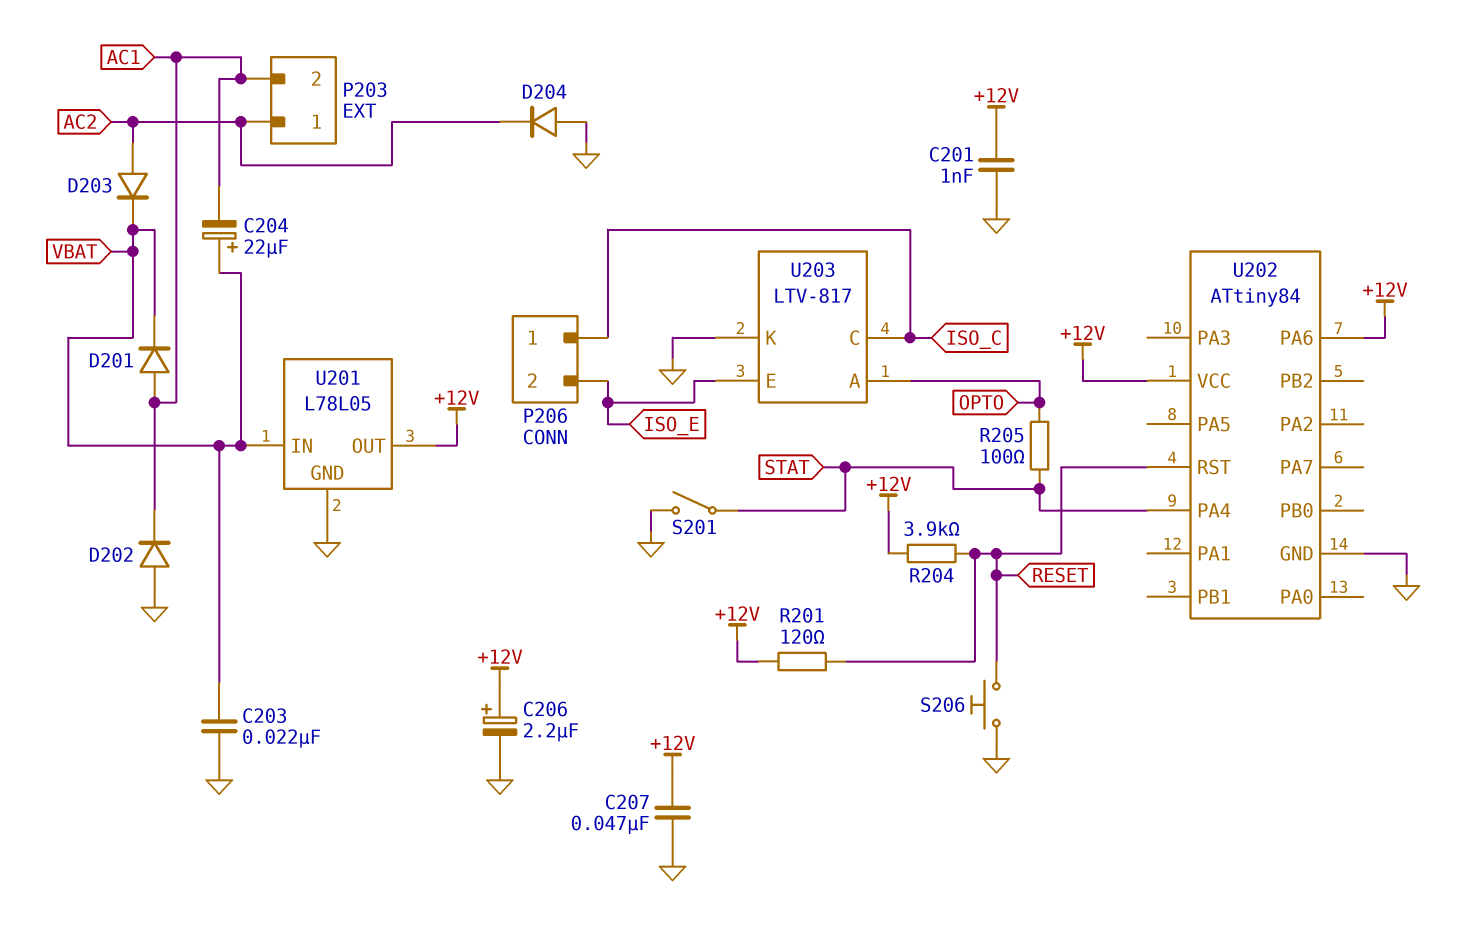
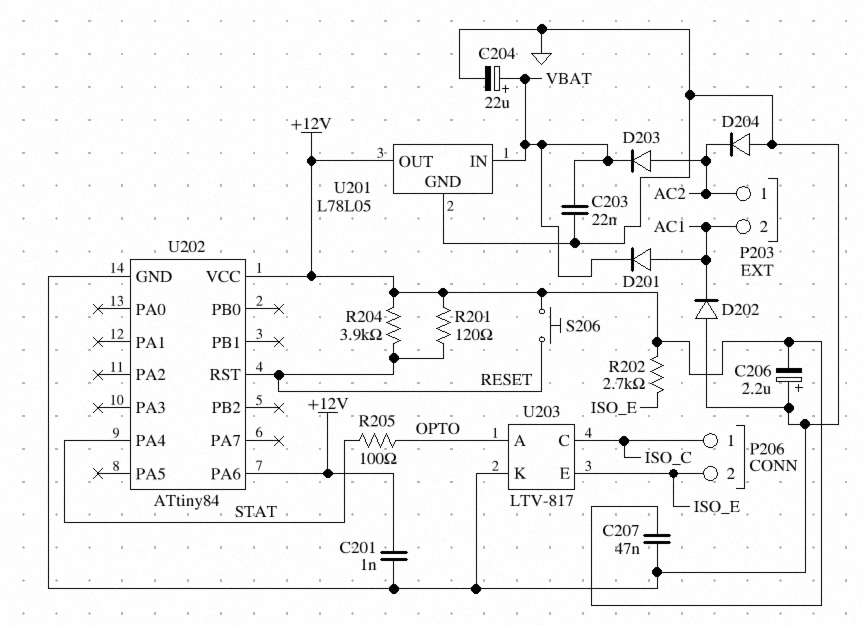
C204: 22uF (plus VBAT, minus AC1) -> 22uF (plus VBAT, minus GND)
C206: 2.2uF (plus +12V, minus GND) -> 2.2uF (plus GND, minus +12V)
R202: none -> 2.7k (+12V, ISO_E)
S201: switch (GND, STAT) -> none
S206: button (GND, RESET) -> button (+12V, RESET)

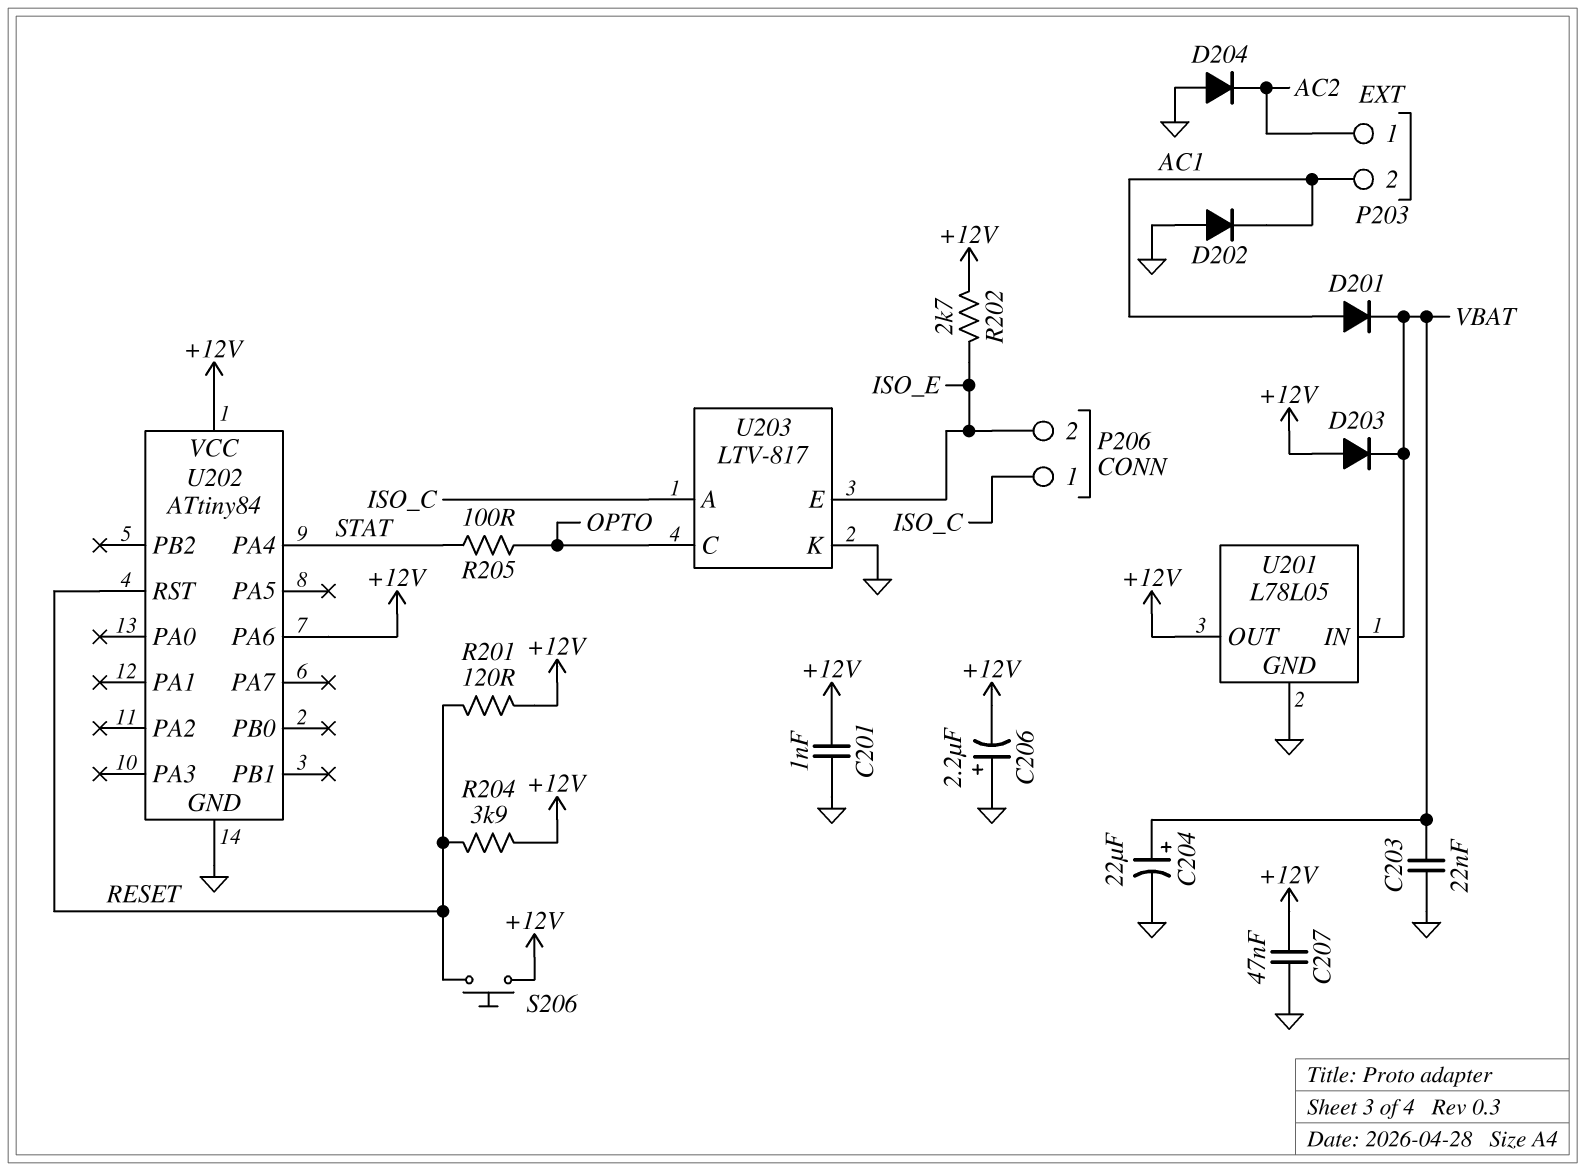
D203: diode (A AC2, K VBAT) -> diode (A +12V, K VBAT)
U203 pin A: OPTO -> ISO_C
U203 pin C: ISO_C -> OPTO

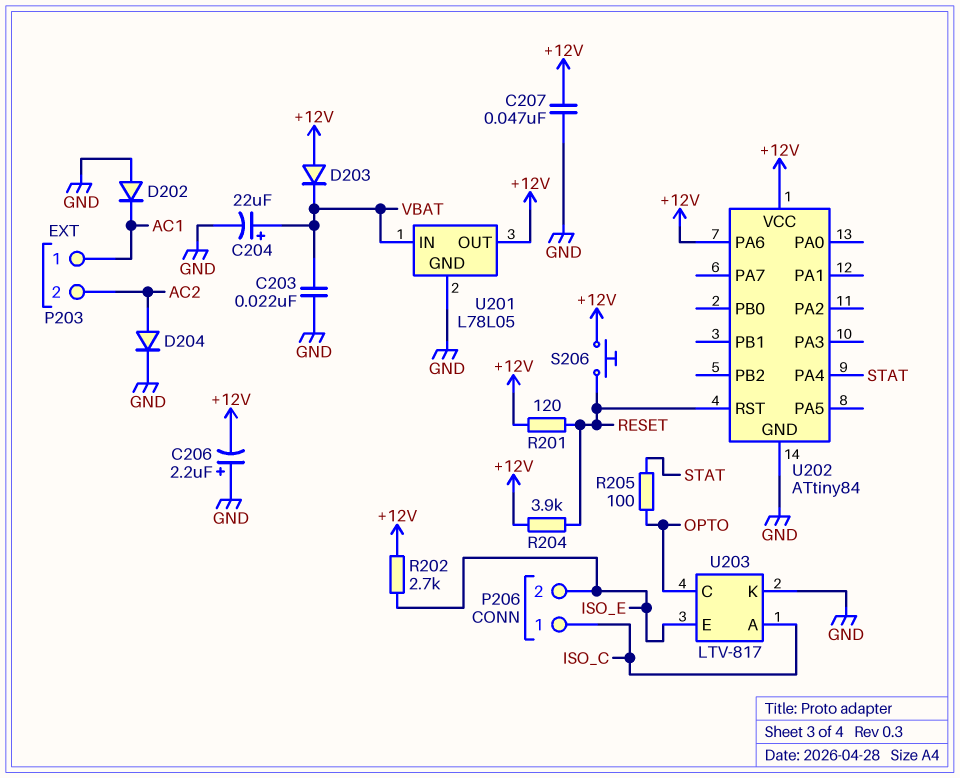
C201: 1nF (+12V, GND) -> none
D201: diode (A AC1, K VBAT) -> none
D204: diode (A GND, K AC2) -> diode (A AC2, K GND)
P203 pin 1: AC2 -> AC1
P203 pin 2: AC1 -> AC2

